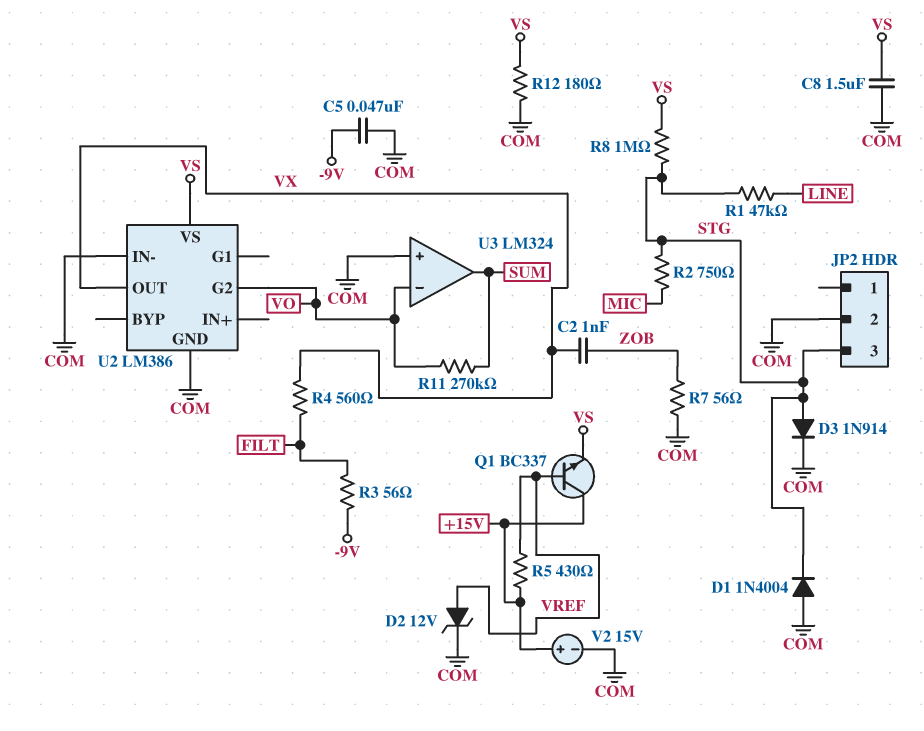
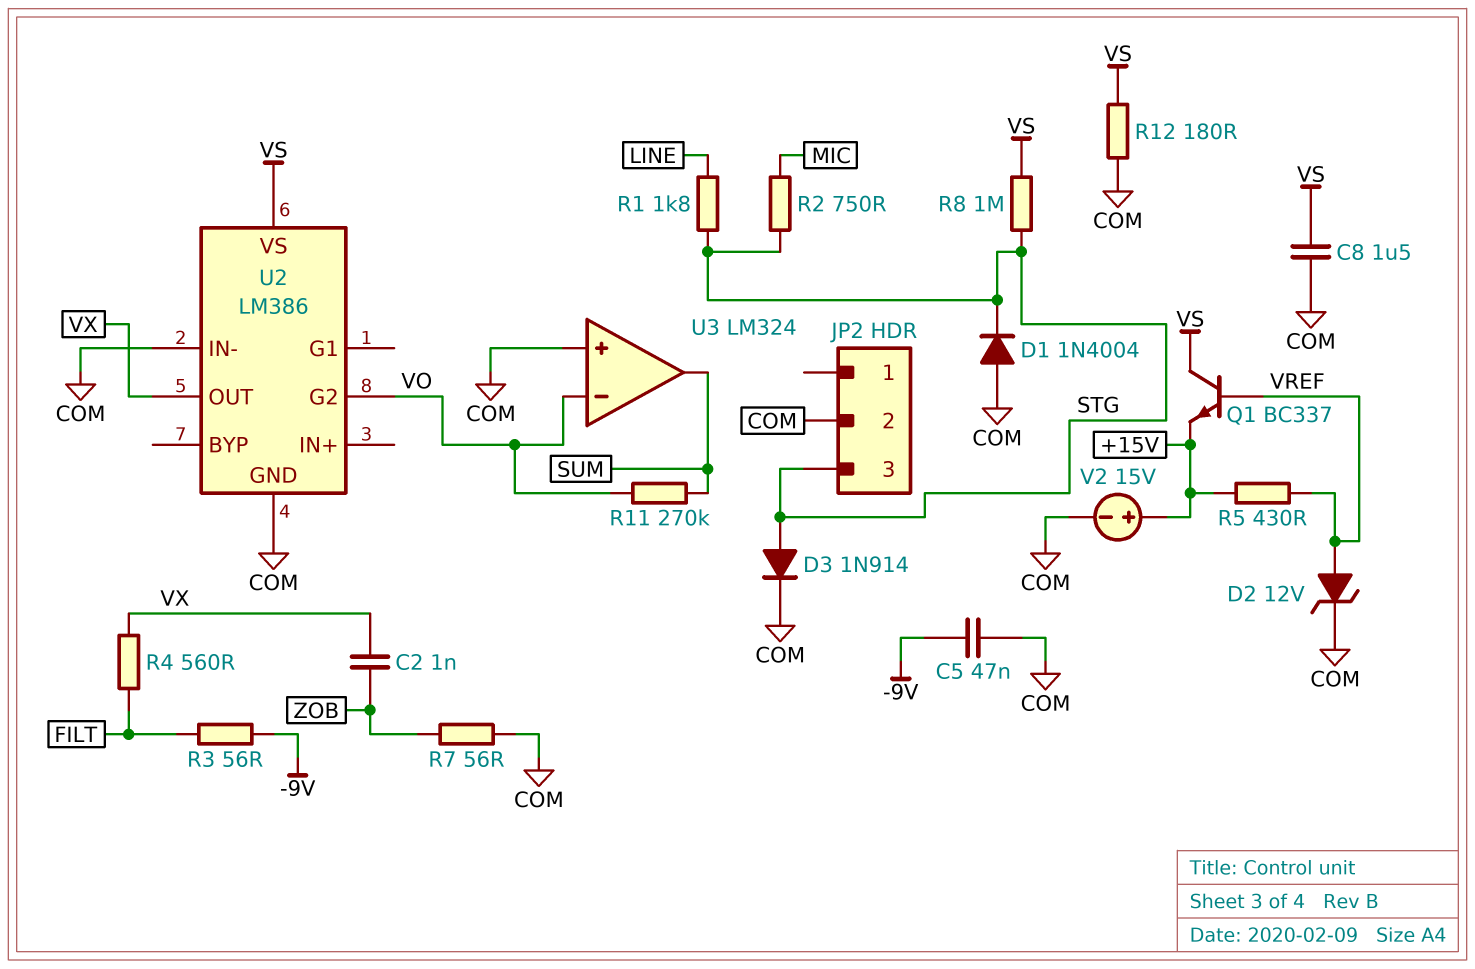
Q1: NPN BC337 (B VREF, C +15V, E VS) -> NPN BC337 (B VREF, C VS, E +15V)
R1: 47k (LINE, STG) -> 1.8k (LINE, STG)

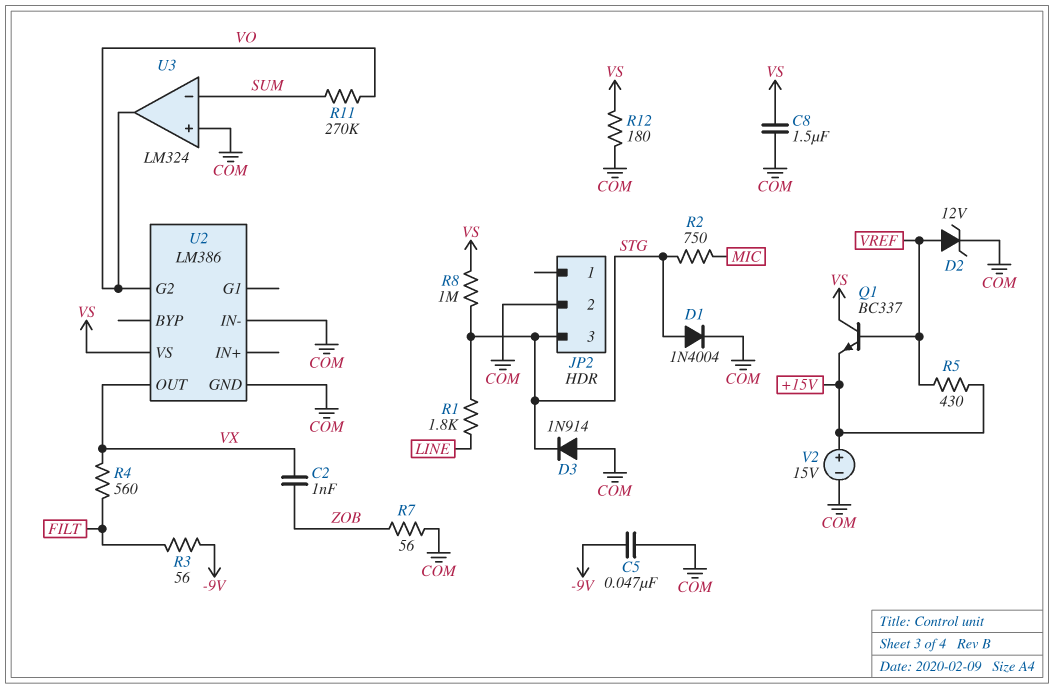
D1: diode 1N4004 (A COM, K STG) -> diode 1N4004 (A STG, K COM)
D3: diode 1N914 (A STG, K COM) -> diode 1N914 (A COM, K STG)
U3 pin in-: VO -> SUM
U3 pin out: SUM -> VO

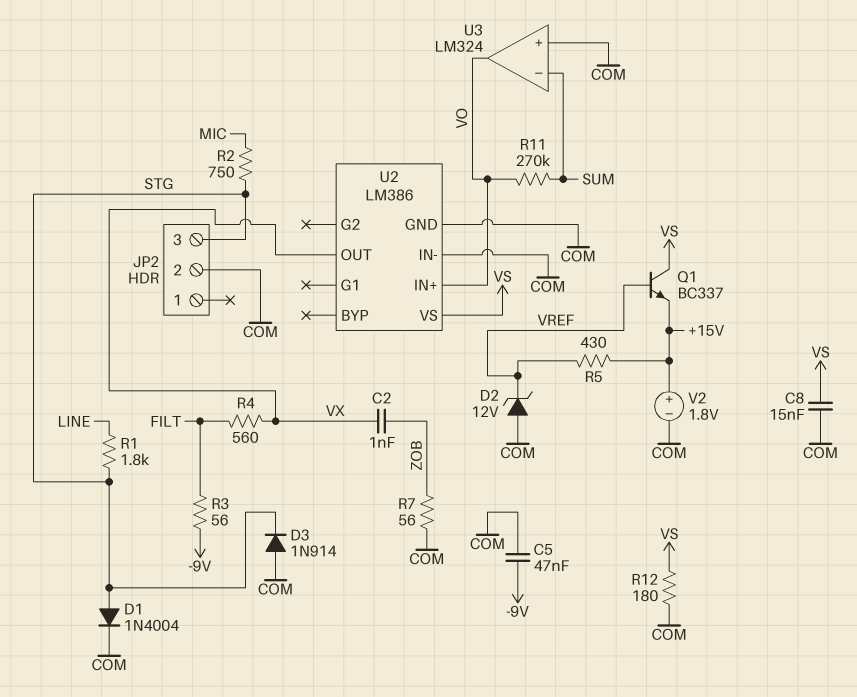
C8: 1.5uF (COM, VS) -> 15nF (COM, VS)
D2: zener 12V (A VREF, K COM) -> zener 12V (A COM, K VREF)
R8: 1M (STG, VS) -> none
U2 pin G2: VO -> none
U2 pin IN+: none -> VO
V2: 15V (plus +15V, minus COM) -> 1.8V (plus +15V, minus COM)

